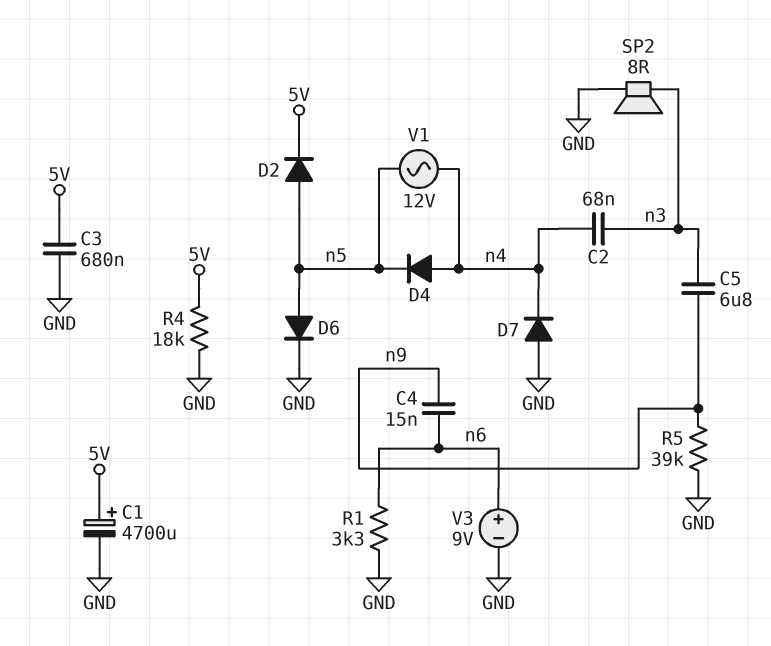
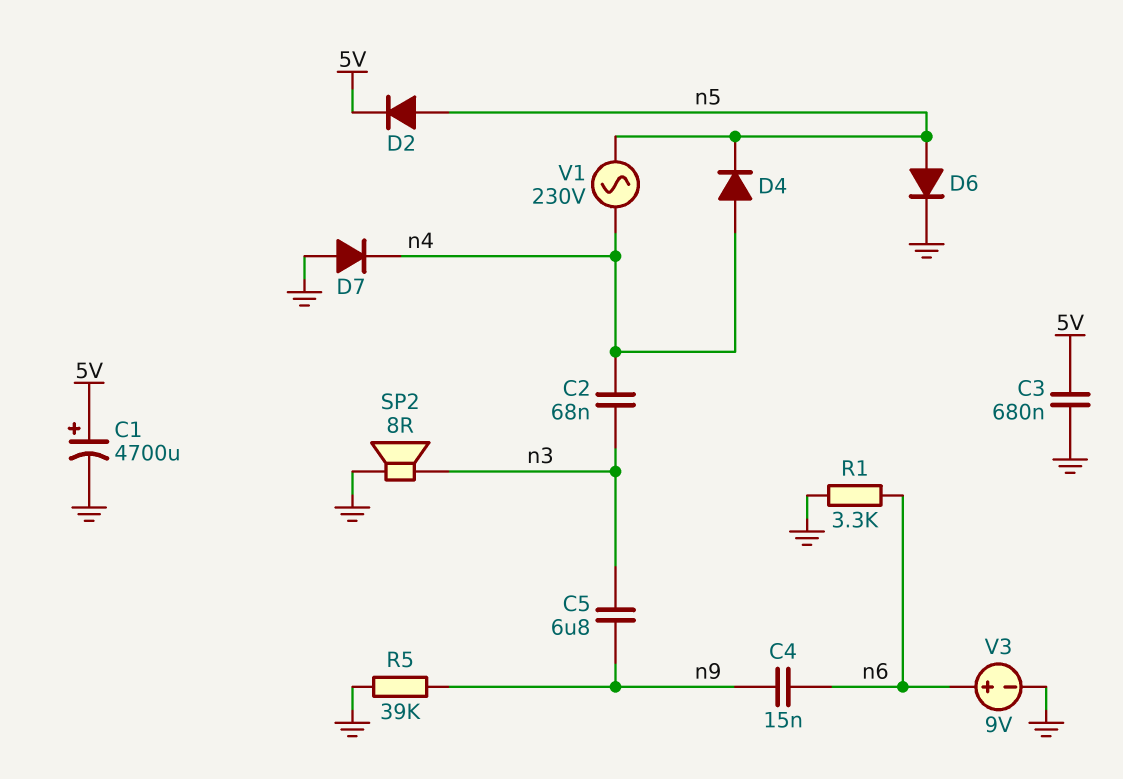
R4: 18k (5V, GND) -> none
V1: AC 12V (n4, n5) -> AC 230V (n4, n5)

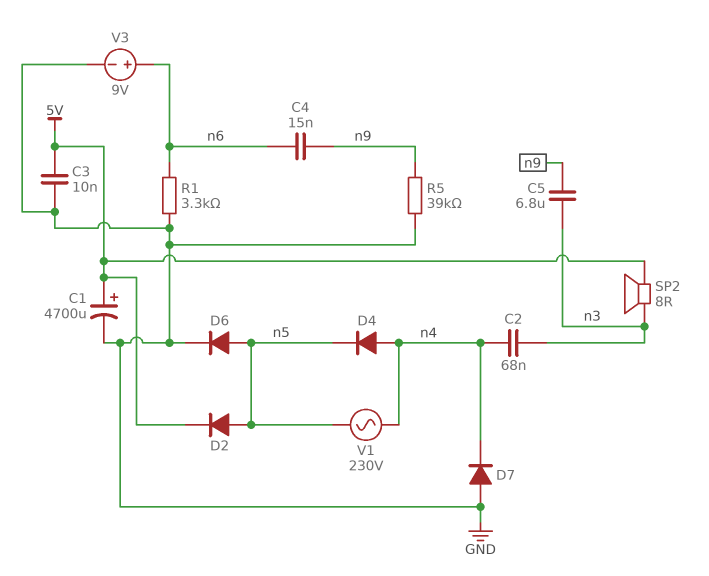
C3: 680nF (5V, GND) -> 10nF (5V, GND)
SP2: speaker 8R (GND, n3) -> speaker 8R (5V, n3)

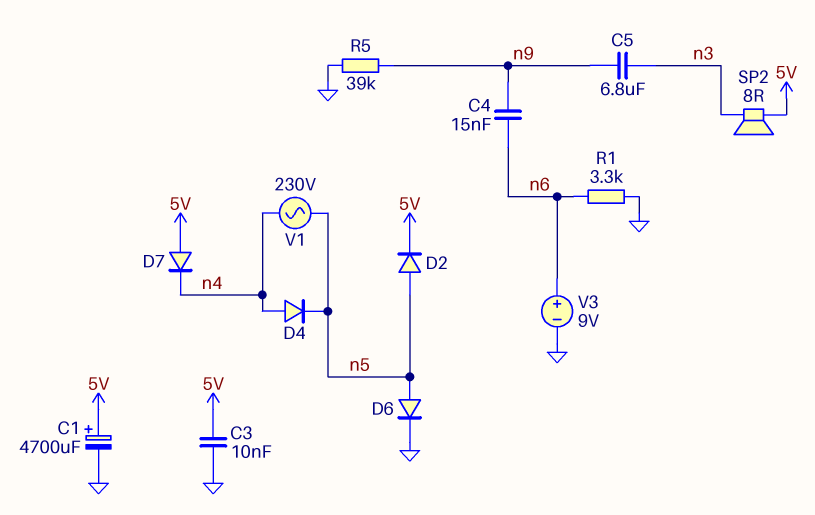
C2: 68nF (n3, n4) -> none
D7: diode (A GND, K n4) -> diode (A 5V, K n4)

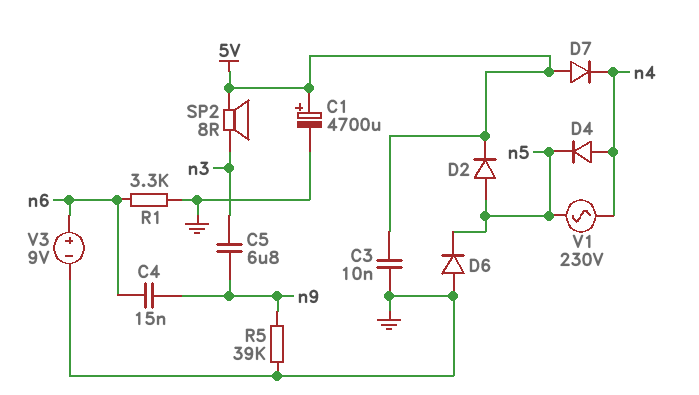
D6: diode (A n5, K GND) -> diode (A GND, K n5)

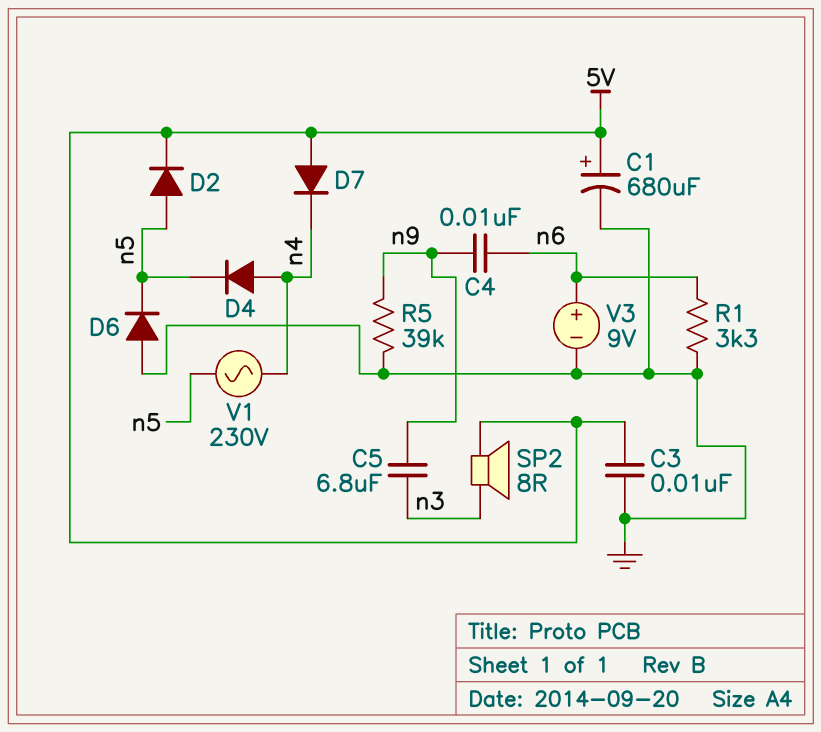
C1: 4700uF (plus 5V, minus GND) -> 680uF (plus 5V, minus GND)
C4: 15nF (n6, n9) -> 10nF (n6, n9)

